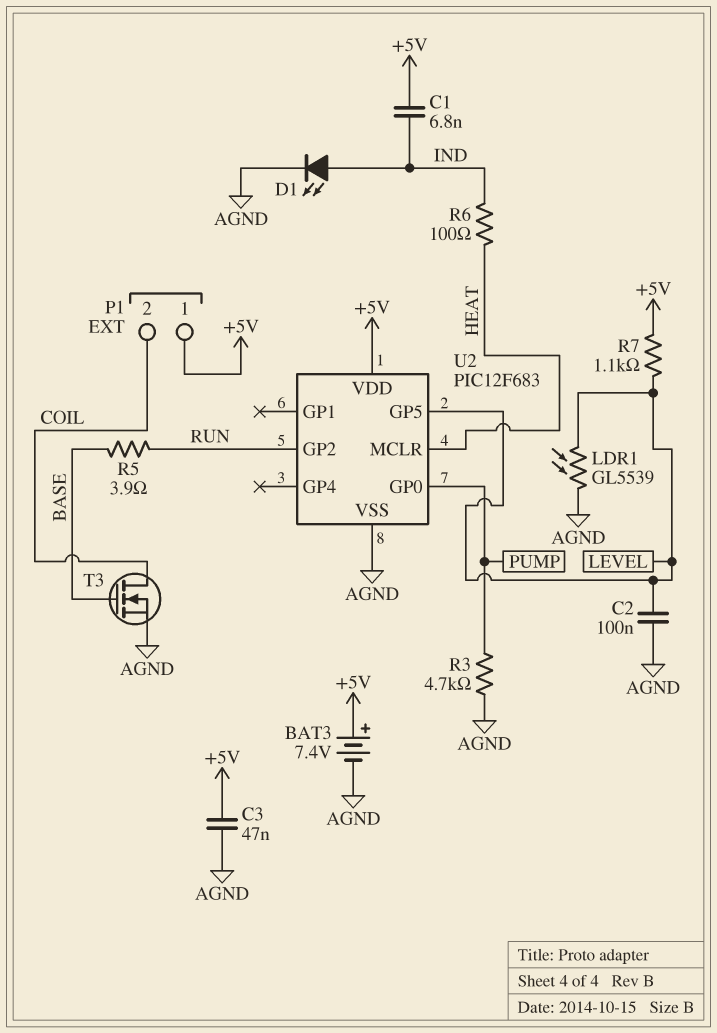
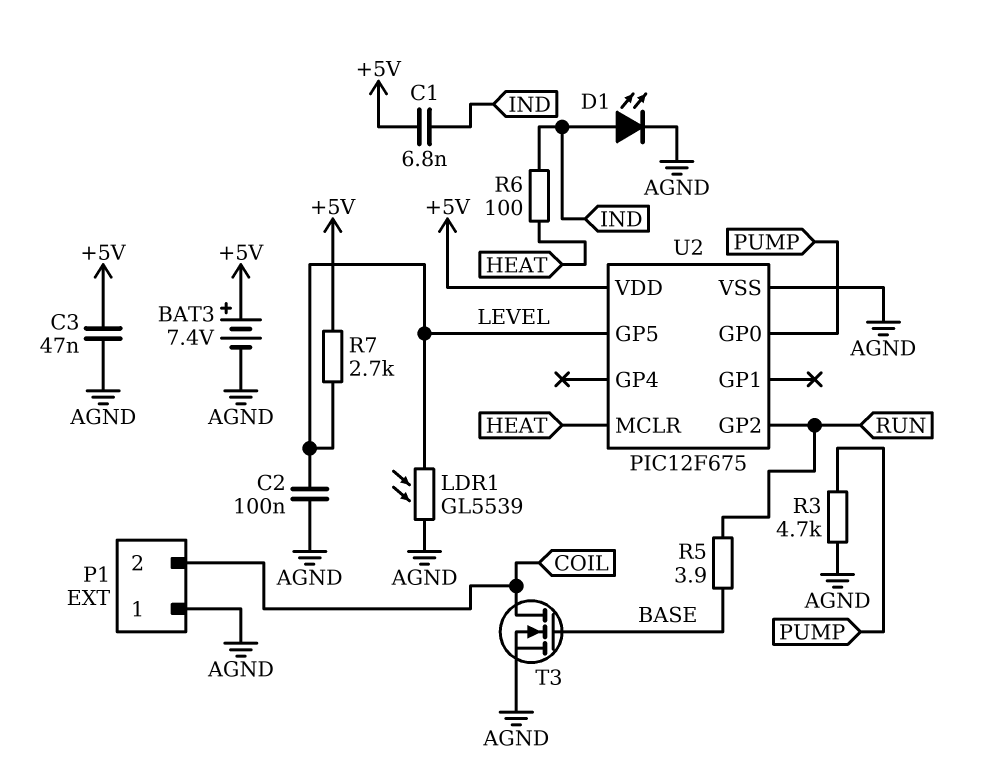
P1 pin 1: +5V -> AGND
R7: 1.1k (+5V, LEVEL) -> 2.7k (+5V, LEVEL)
U2: PIC12F683 -> PIC12F675

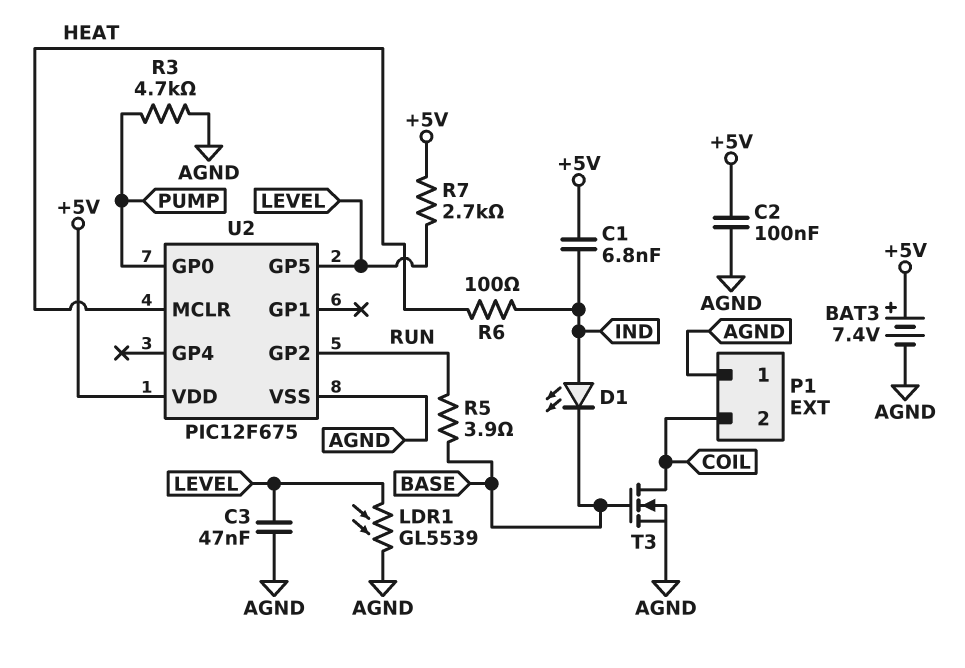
C2: 100nF (AGND, LEVEL) -> 100nF (+5V, AGND)
C3: 47nF (+5V, AGND) -> 47nF (AGND, LEVEL)
D1: LED (A IND, K AGND) -> LED (A IND, K BASE)

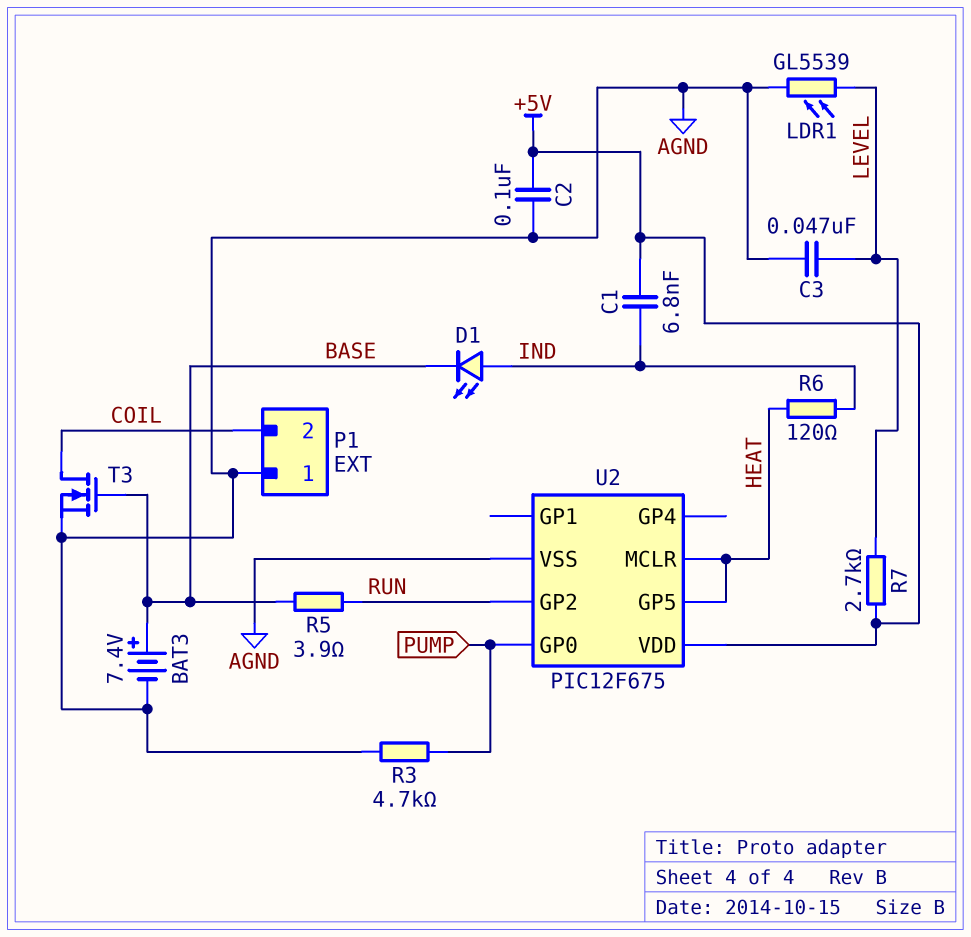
BAT3: 7.4V (plus +5V, minus AGND) -> 7.4V (plus BASE, minus AGND)
R6: 100 (HEAT, IND) -> 120 (HEAT, IND)
U2 pin GP5: LEVEL -> HEAT

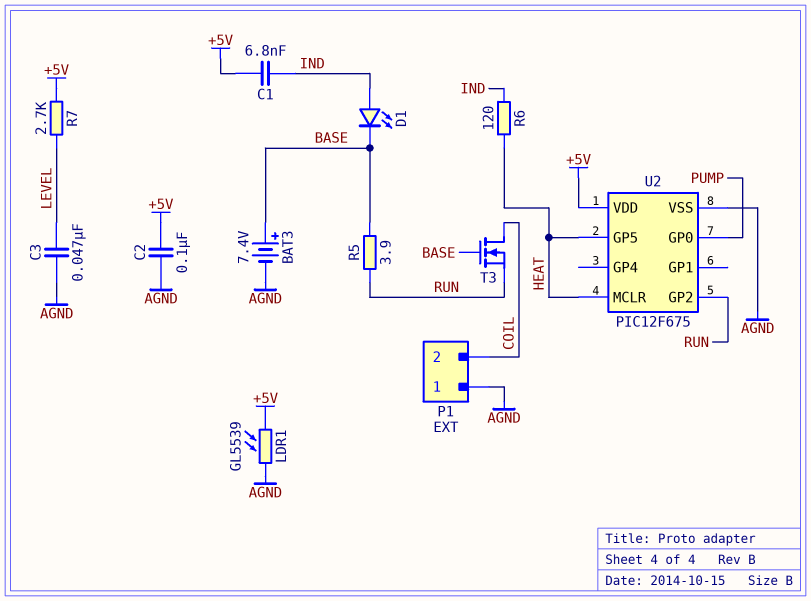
LDR1: GL5539 (AGND, LEVEL) -> GL5539 (+5V, AGND)
R3: 4.7k (AGND, PUMP) -> none
T3: NMOS (G BASE, D COIL, S AGND) -> NMOS (G BASE, D COIL, S RUN)

